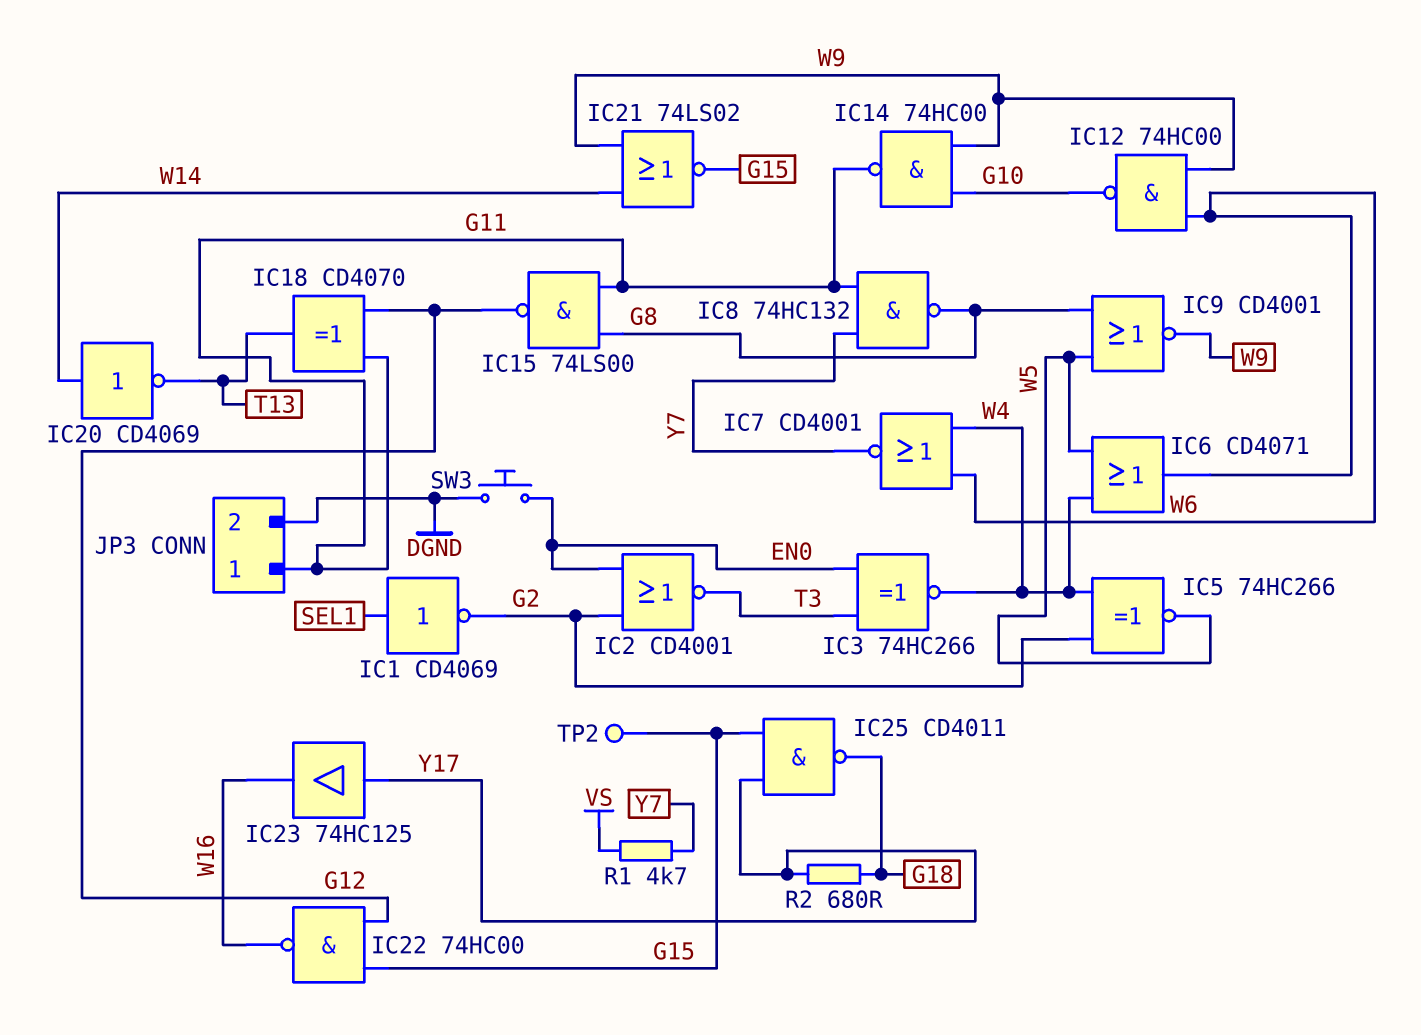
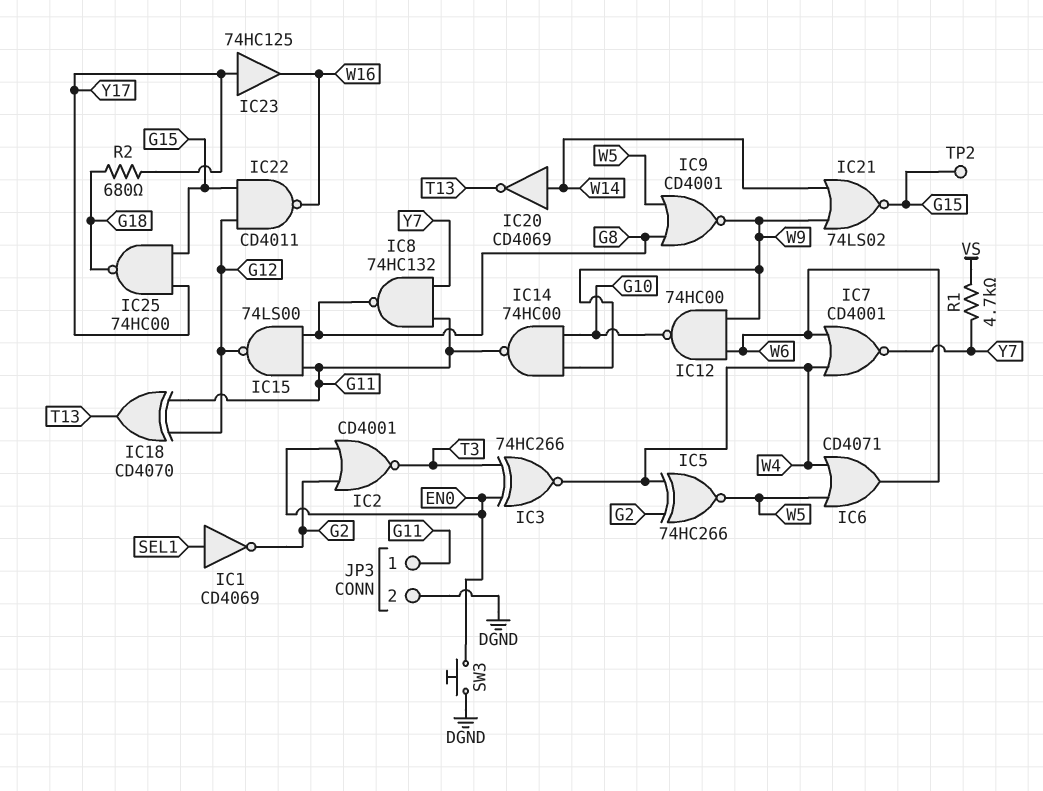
IC22: NAND 74HC00 (in G12, in G15, out W16) -> NAND CD4011 (in G12, in G15, out W16)
IC25: NAND CD4011 (in G15, in Y17, out G18) -> NAND 74HC00 (in G15, in Y17, out G18)

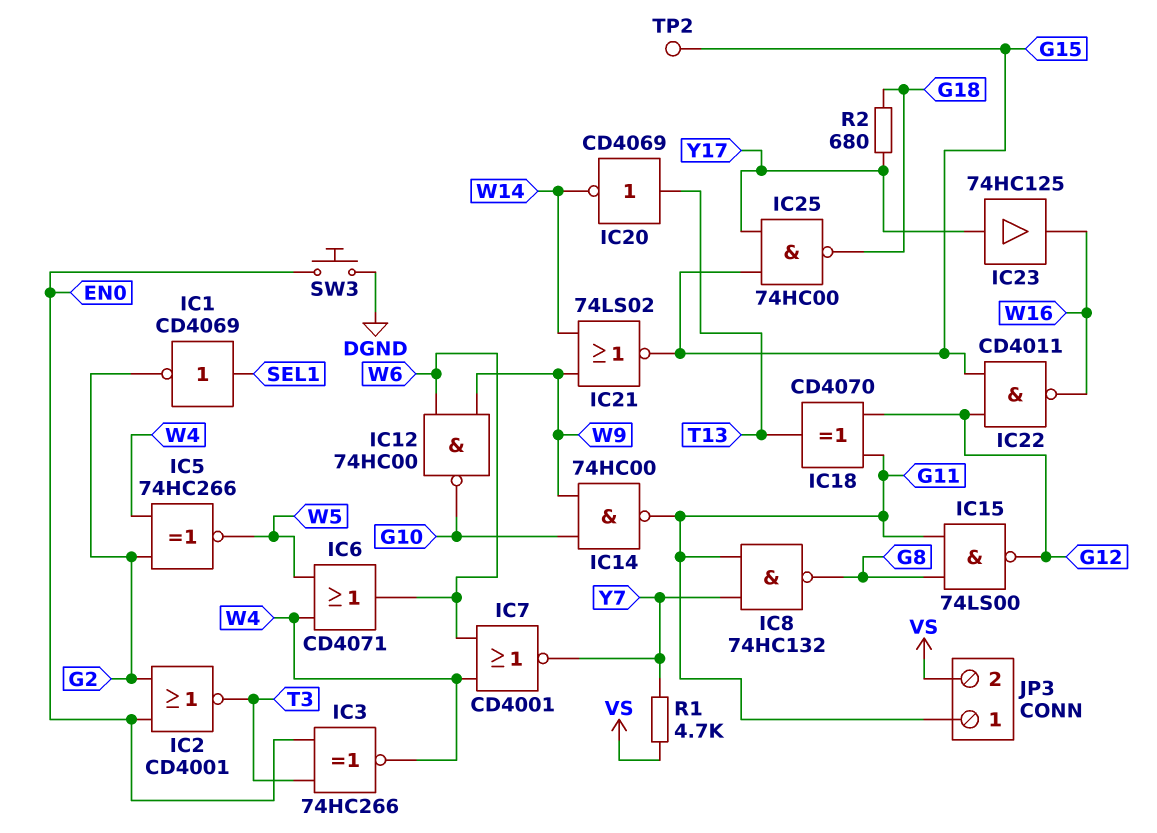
IC9: NOR CD4001 (in G8, in W5, out W9) -> none
IC20: NOT CD4069 (in W14, out T13) -> NOT CD4069 (in T13, out W14)
JP3 pin 2: DGND -> VS

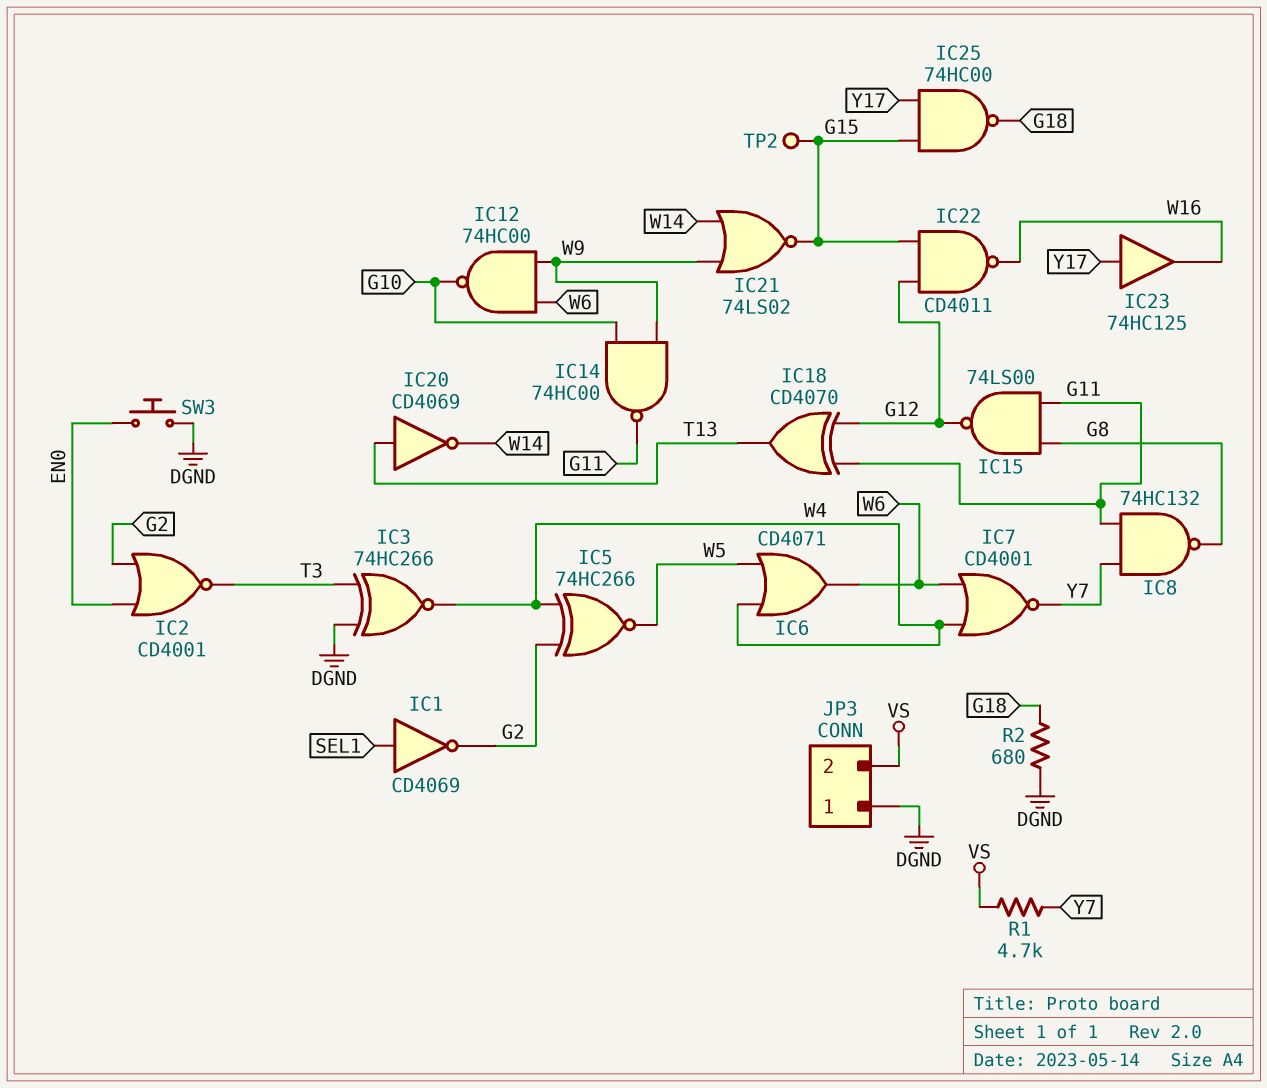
IC3: XNOR 74HC266 (in EN0, in T3, out W4) -> XNOR 74HC266 (in DGND, in T3, out W4)
JP3 pin 1: G11 -> DGND
R2: 680 (G18, Y17) -> 680 (DGND, G18)

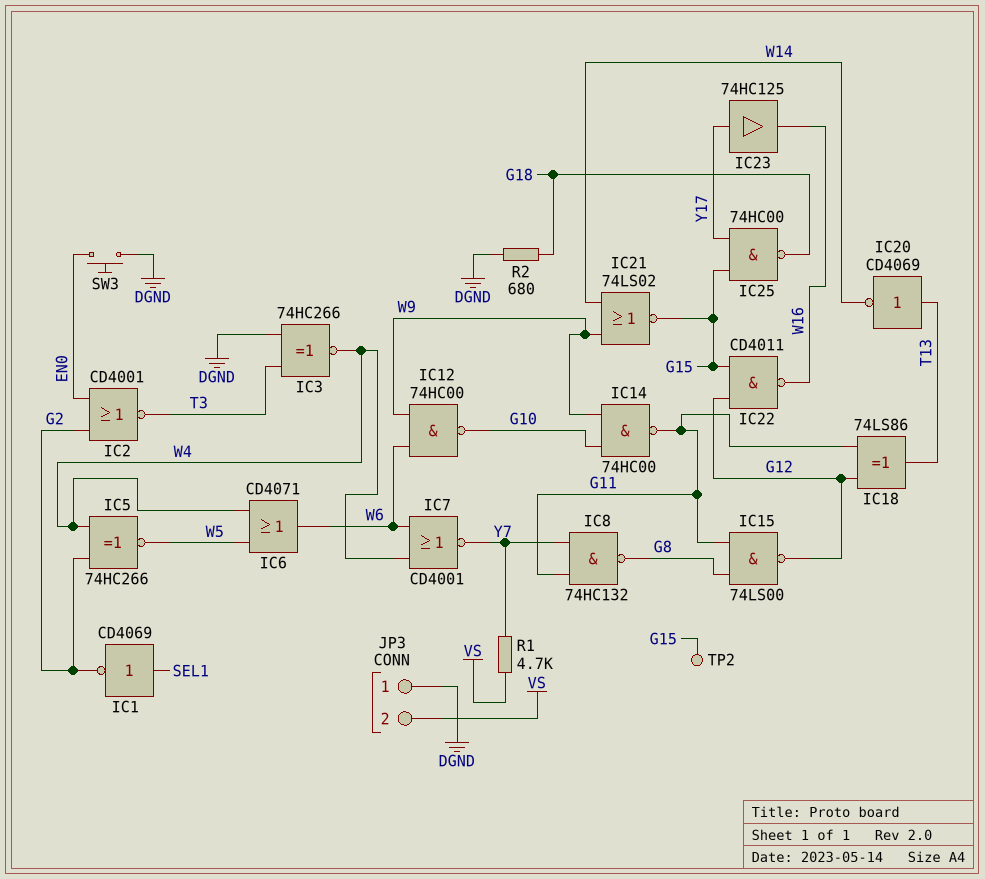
IC18: XOR CD4070 (in G11, in G12, out T13) -> XOR 74LS86 (in G11, in G12, out T13)

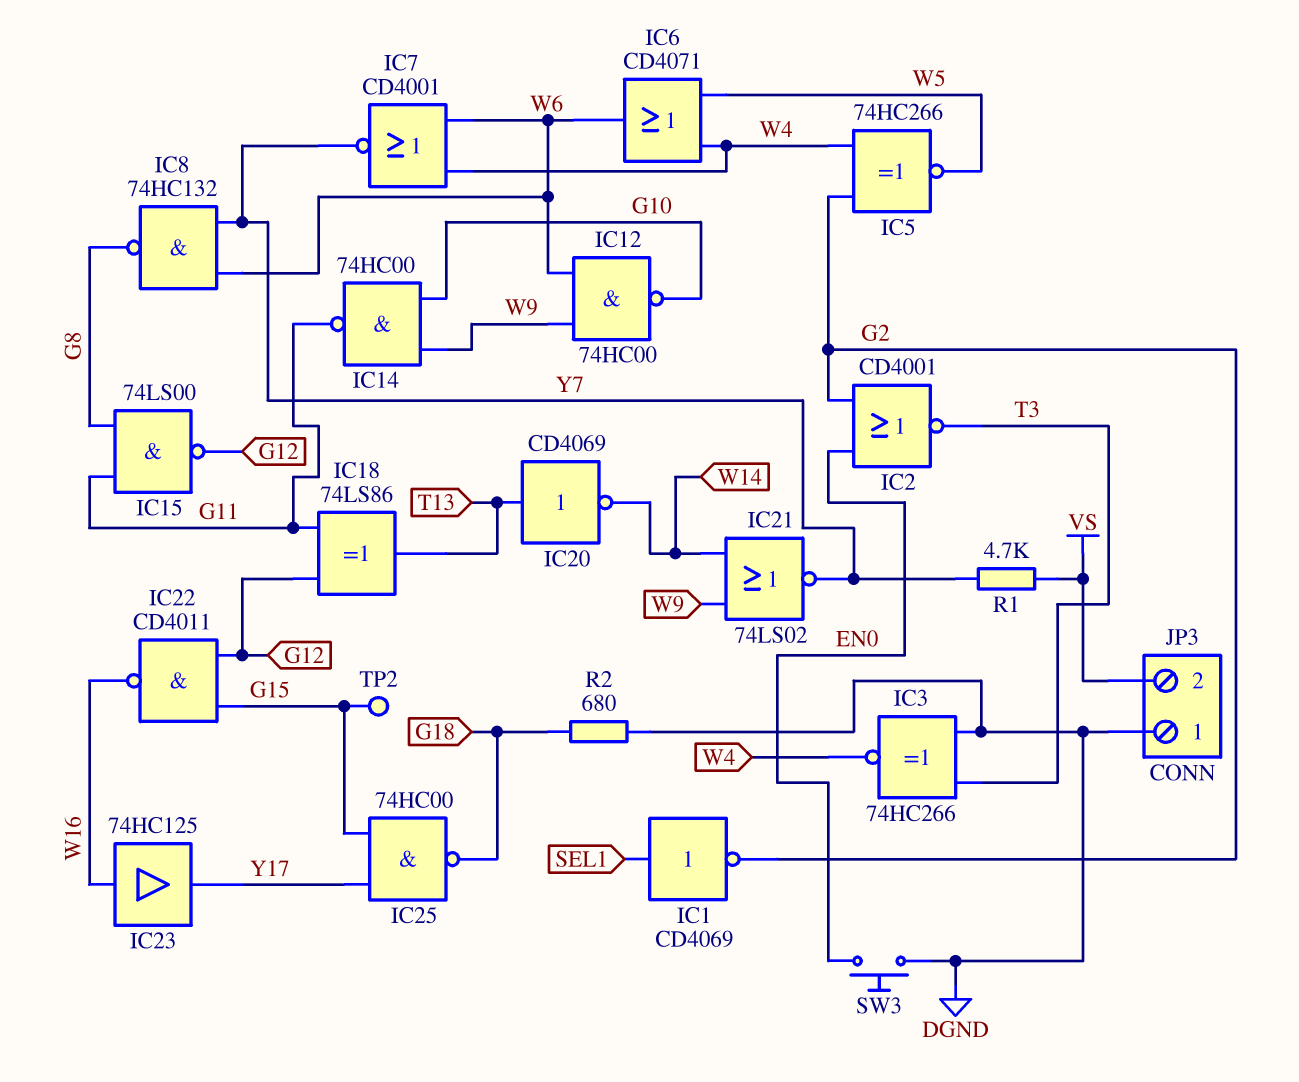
IC8: NAND 74HC132 (in G11, in Y7, out G8) -> NAND 74HC132 (in W6, in Y7, out G8)
IC21: NOR 74LS02 (in W9, in W14, out G15) -> NOR 74LS02 (in W9, in W14, out Y7)
IC23: buffer 74HC125 (in Y17, out W16) -> buffer 74HC125 (in W16, out Y17)

